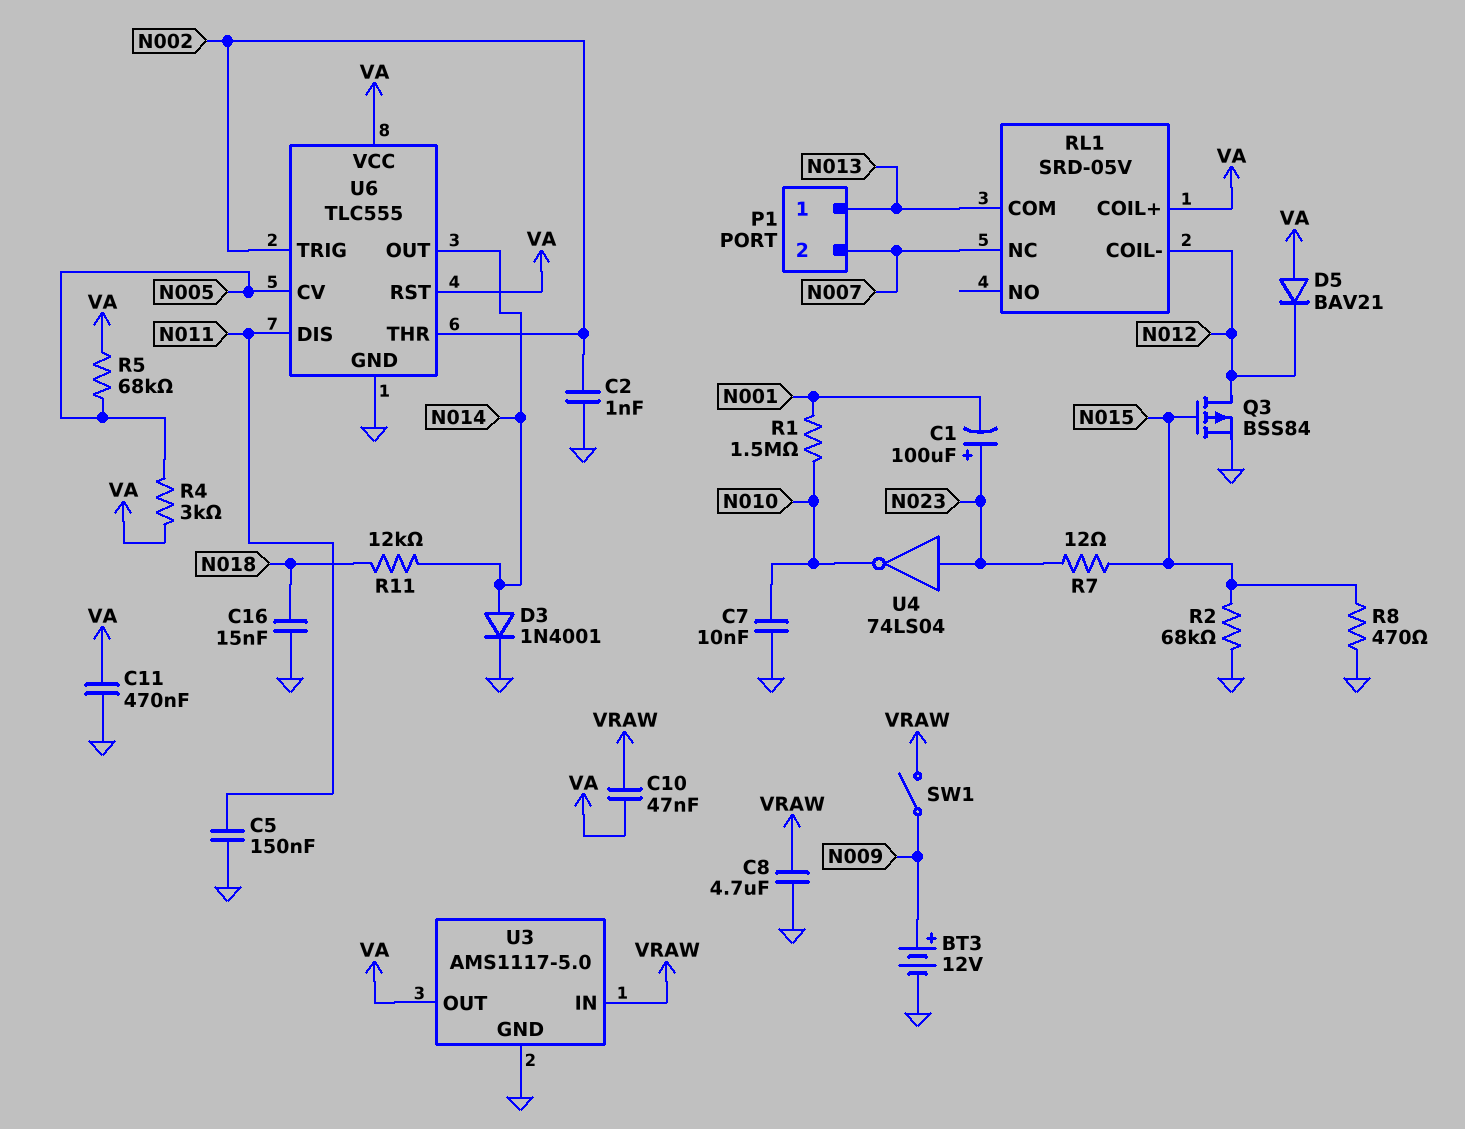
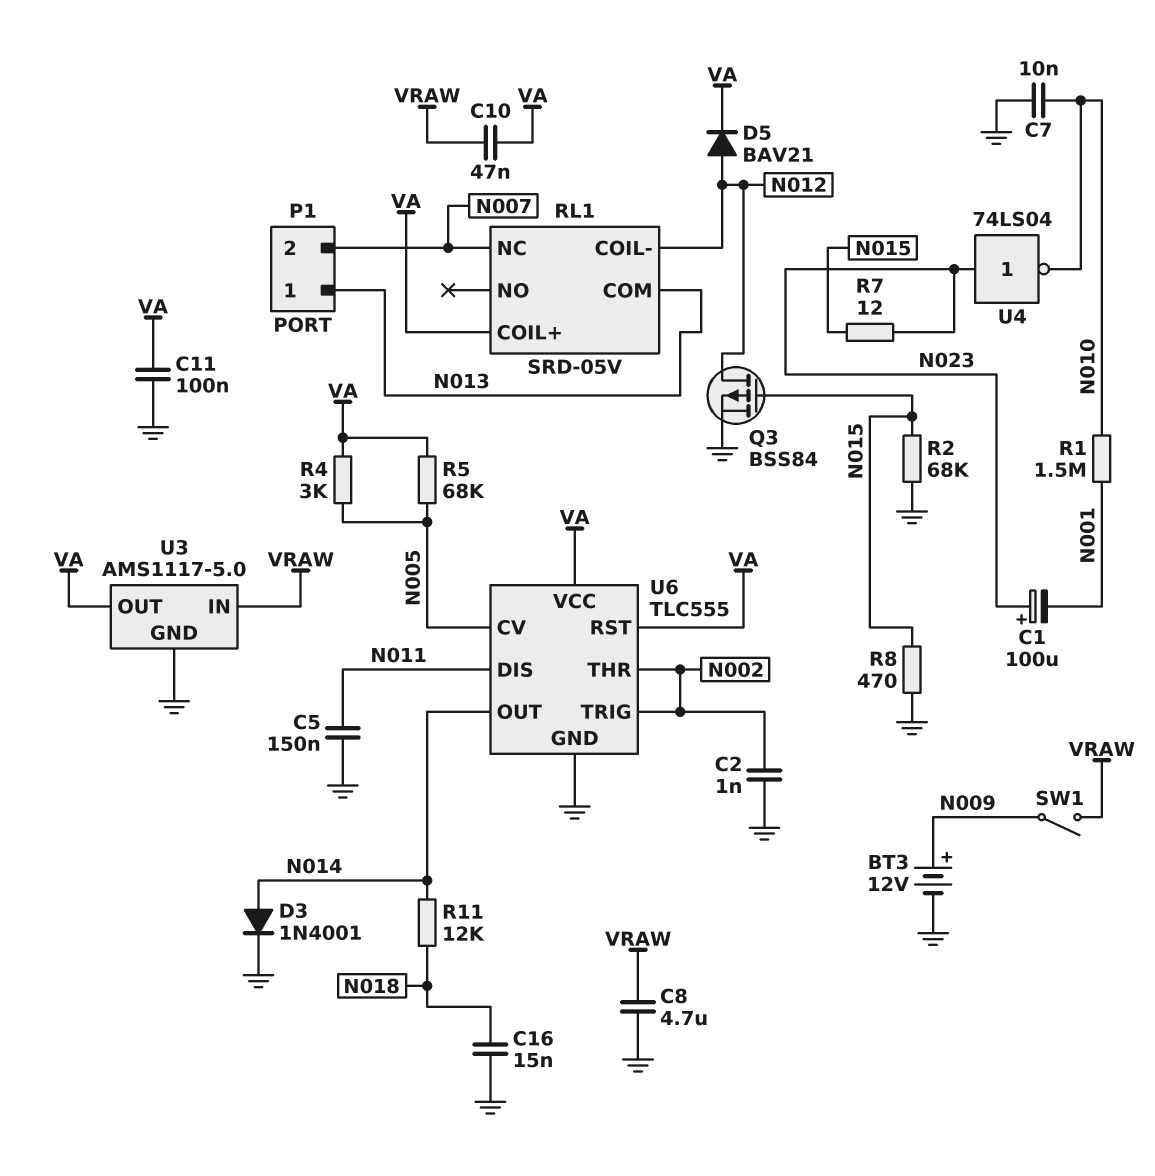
C11: 470nF (GND, VA) -> 100nF (GND, VA)
D5: diode BAV21 (A VA, K N012) -> diode BAV21 (A N012, K VA)

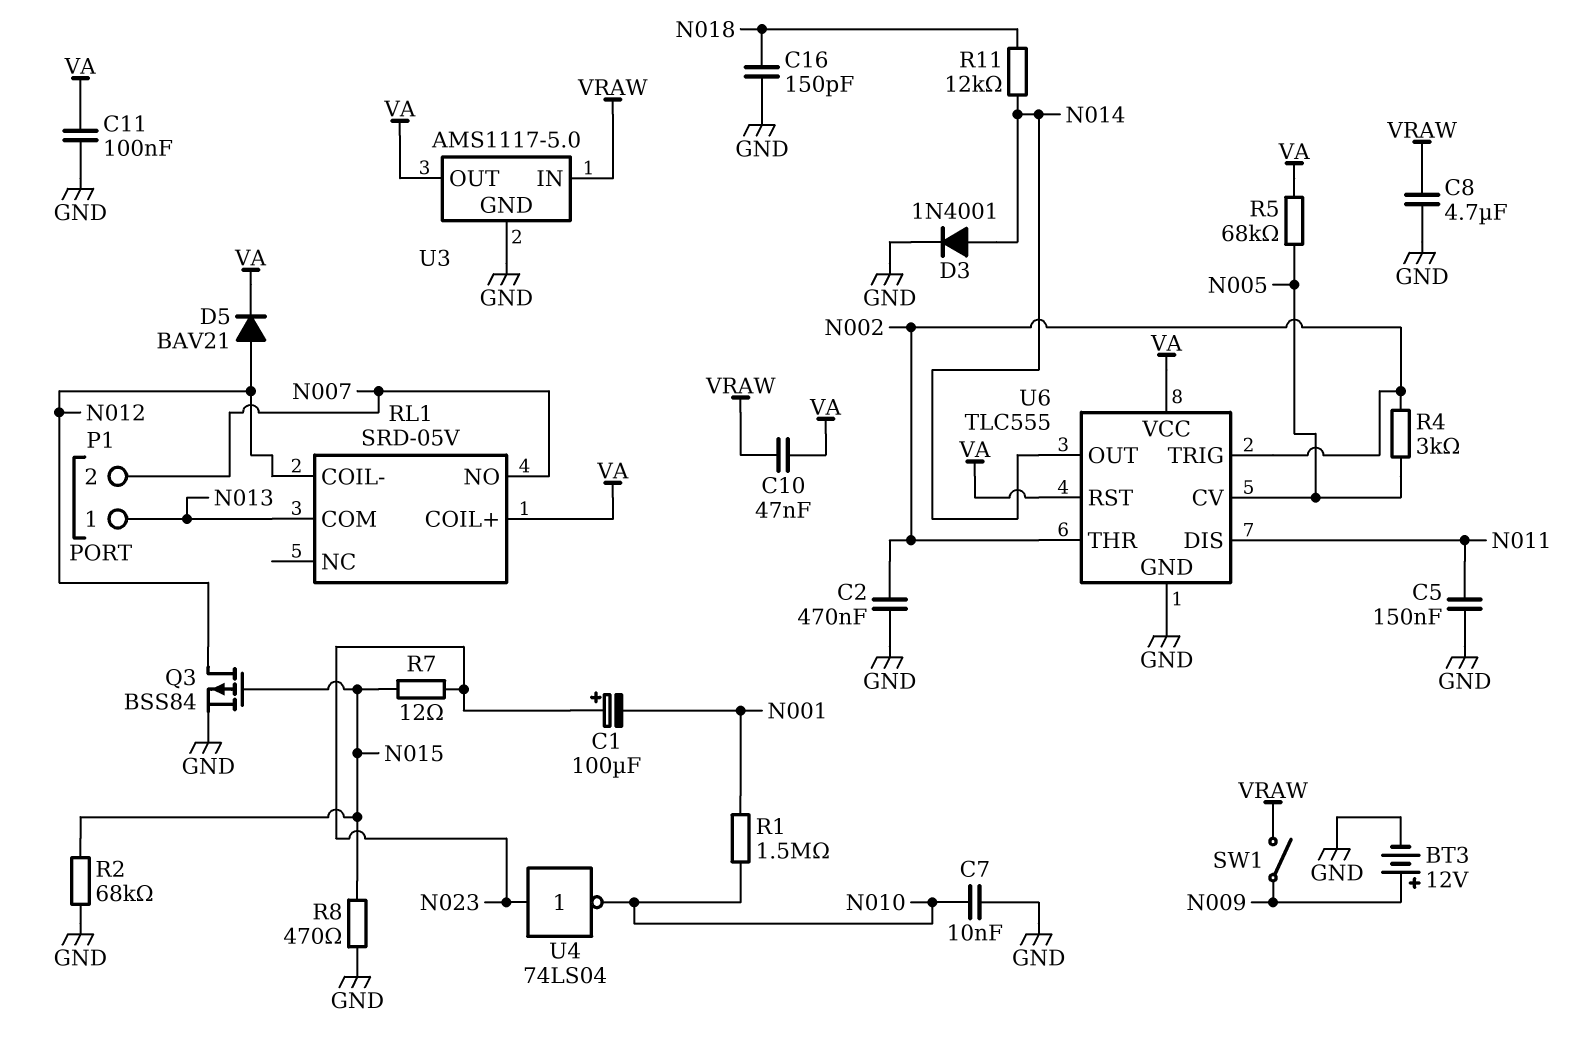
C2: 1nF (GND, N002) -> 470nF (GND, N002)
C16: 15nF (GND, N018) -> 150pF (GND, N018)
R4: 3k (N005, VA) -> 3k (N002, N005)
RL1 pin NC: N007 -> none
RL1 pin NO: none -> N007

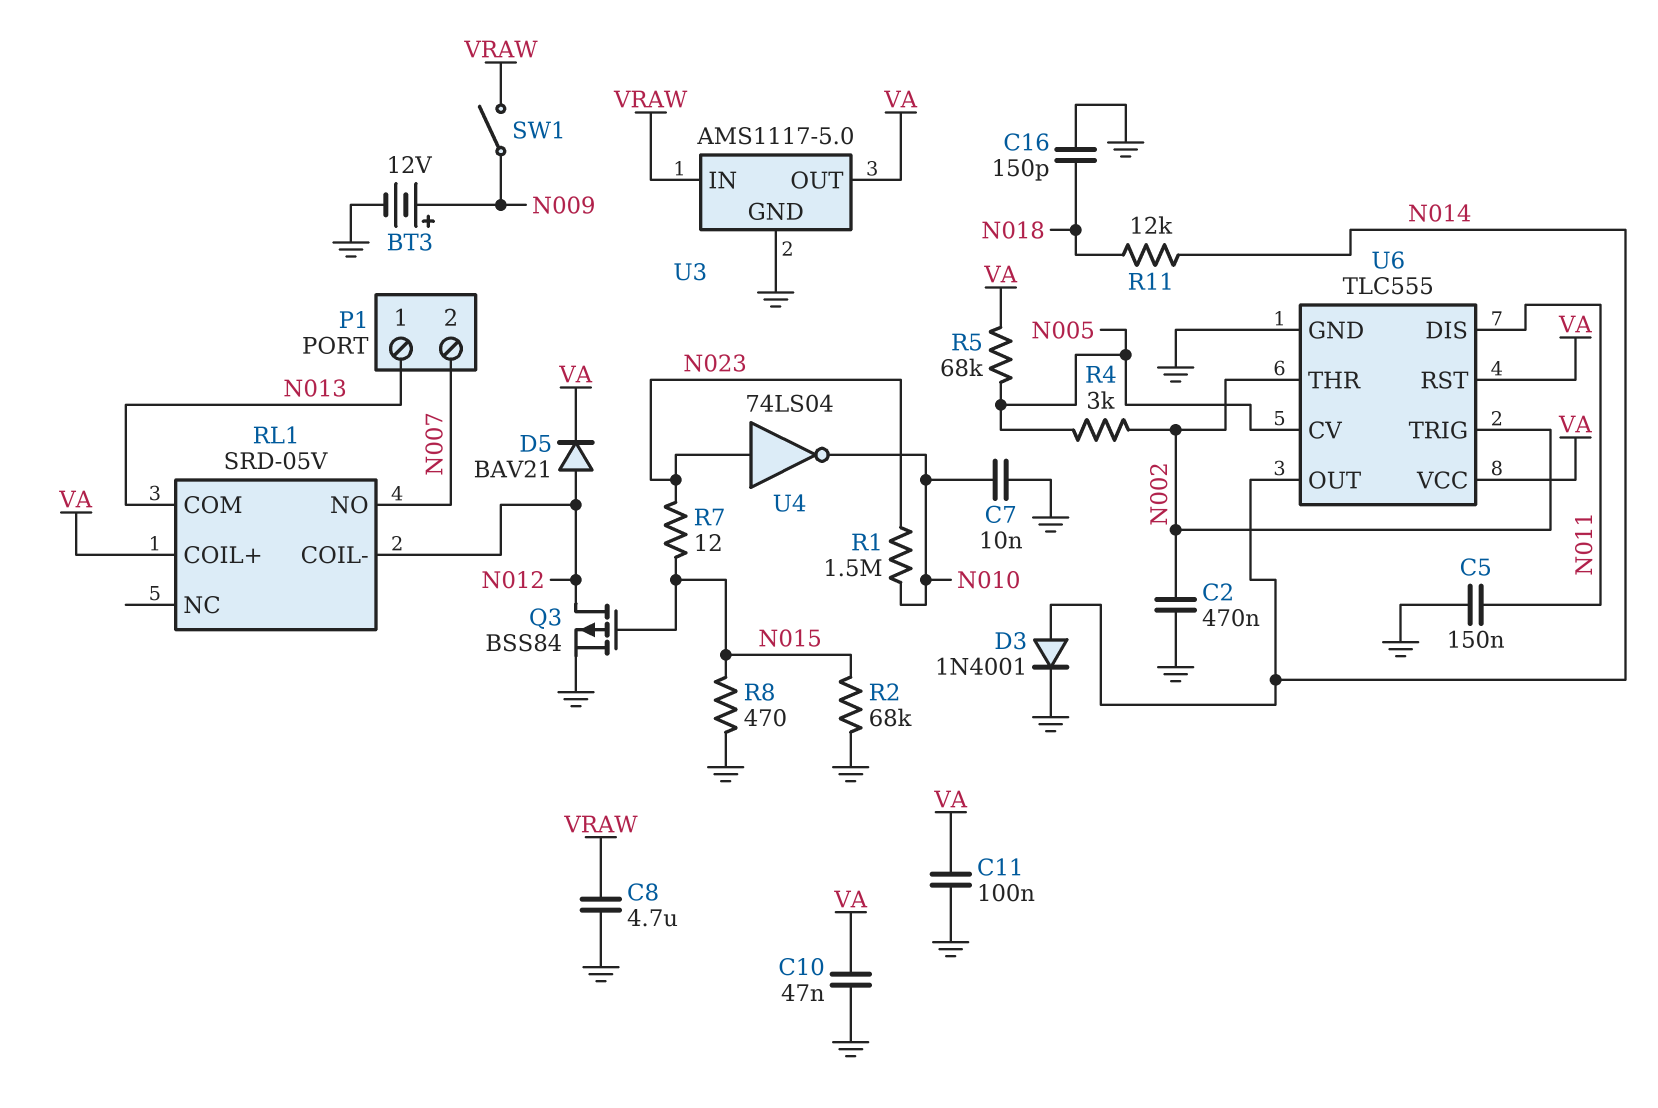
C1: 100uF (plus N023, minus N001) -> none
C10: 47nF (VA, VRAW) -> 47nF (GND, VA)
R1: 1.5M (N001, N010) -> 1.5M (N010, N023)

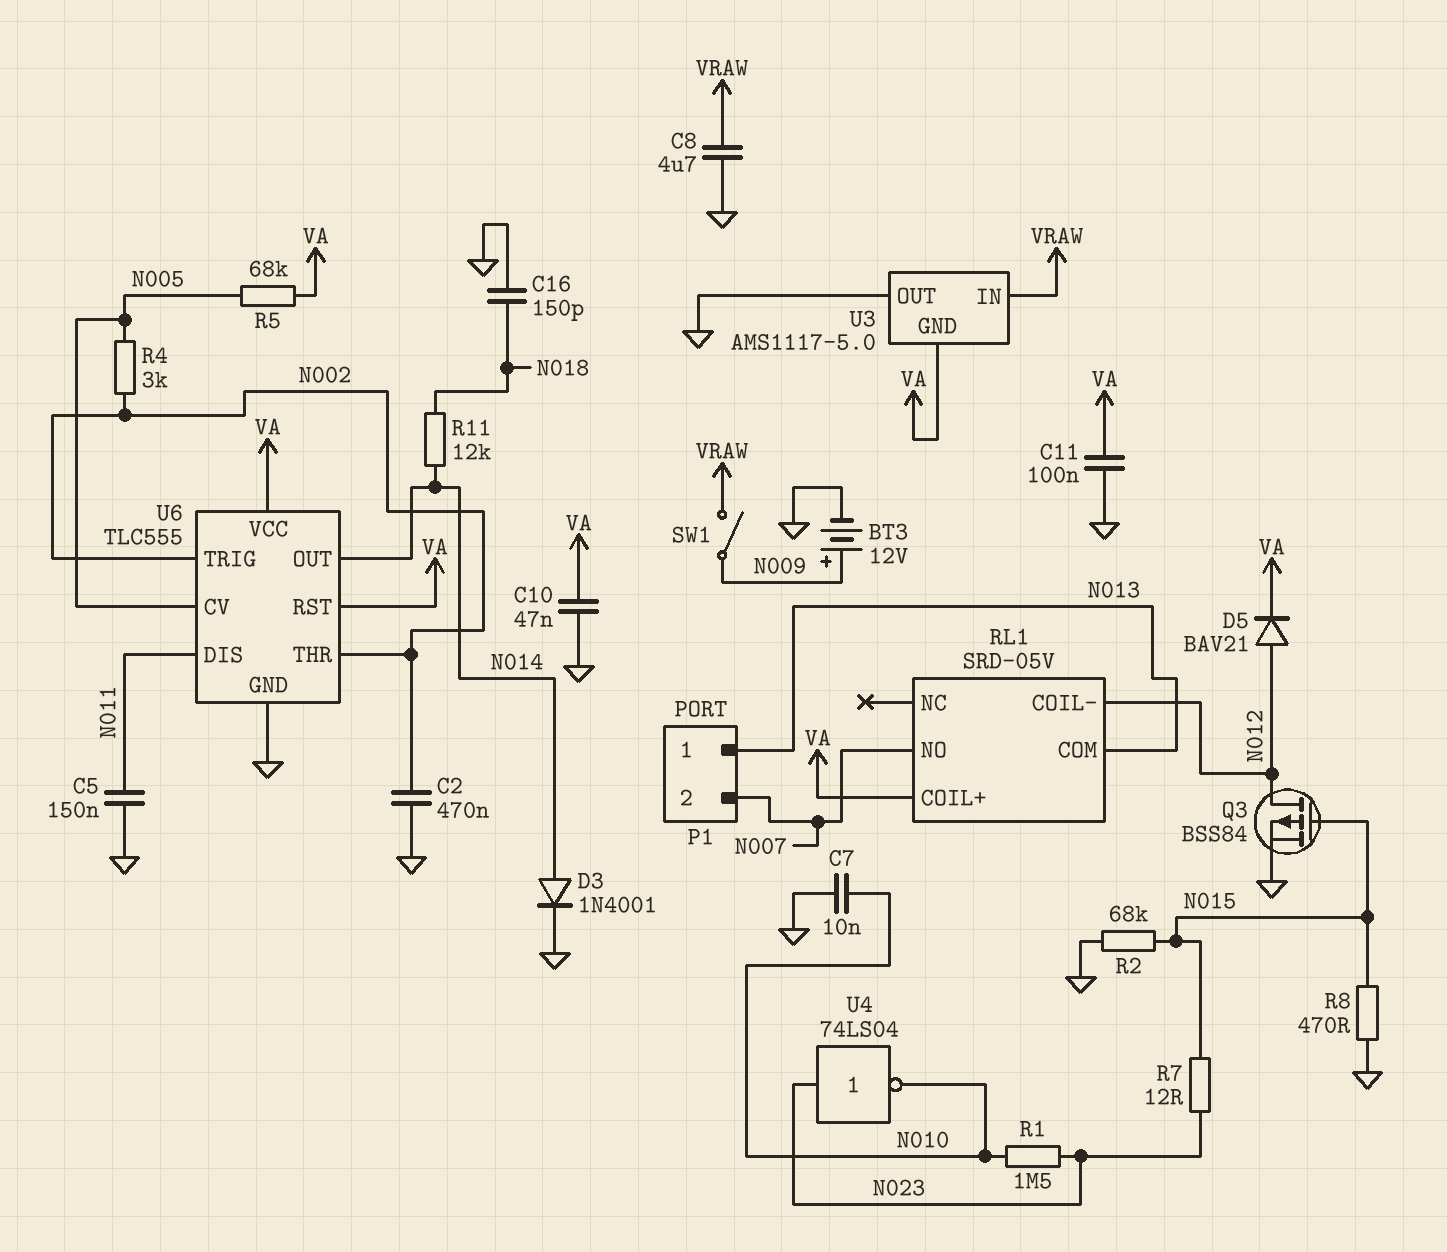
U3 pin GND: GND -> VA
U3 pin OUT: VA -> GND

